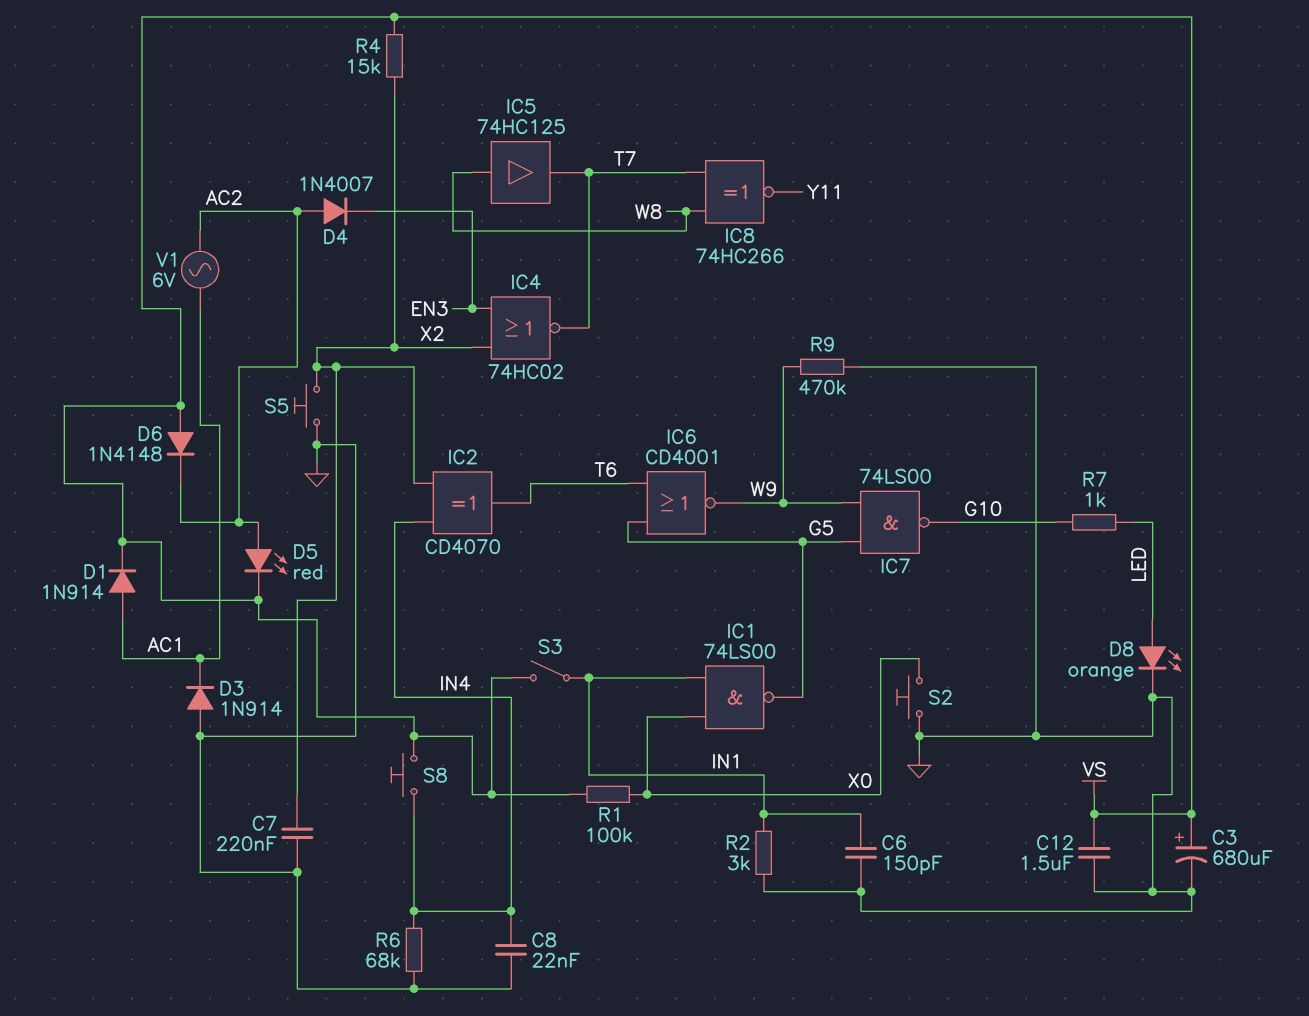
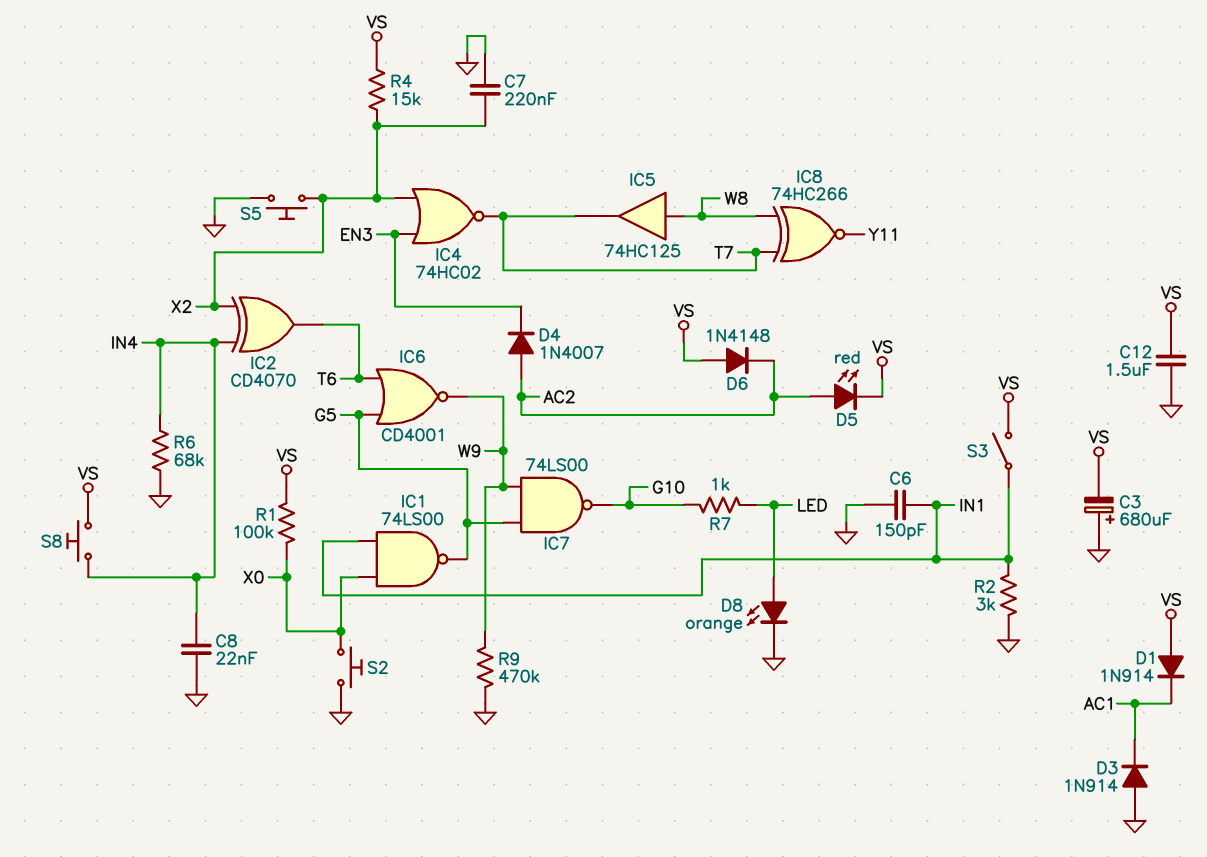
C3: 680uF (plus VS, minus GND) -> 680uF (plus GND, minus VS)
D1: diode 1N914 (A AC1, K VS) -> diode 1N914 (A VS, K AC1)
V1: AC 6V (AC1, AC2) -> none

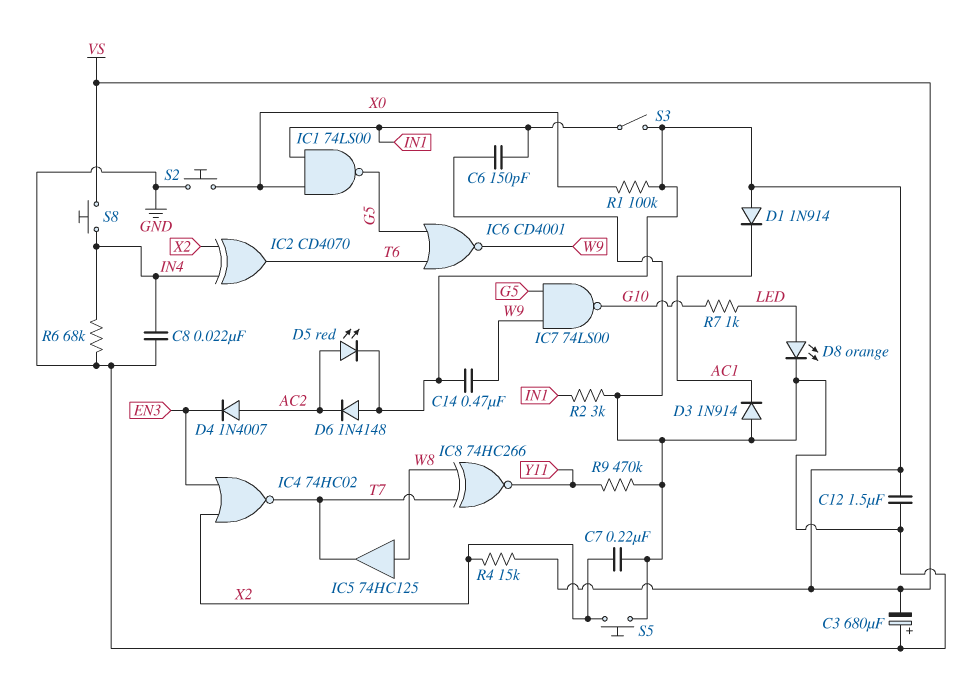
C14: none -> 470nF (VS, W9)
R9: 470k (GND, W9) -> 470k (GND, Y11)

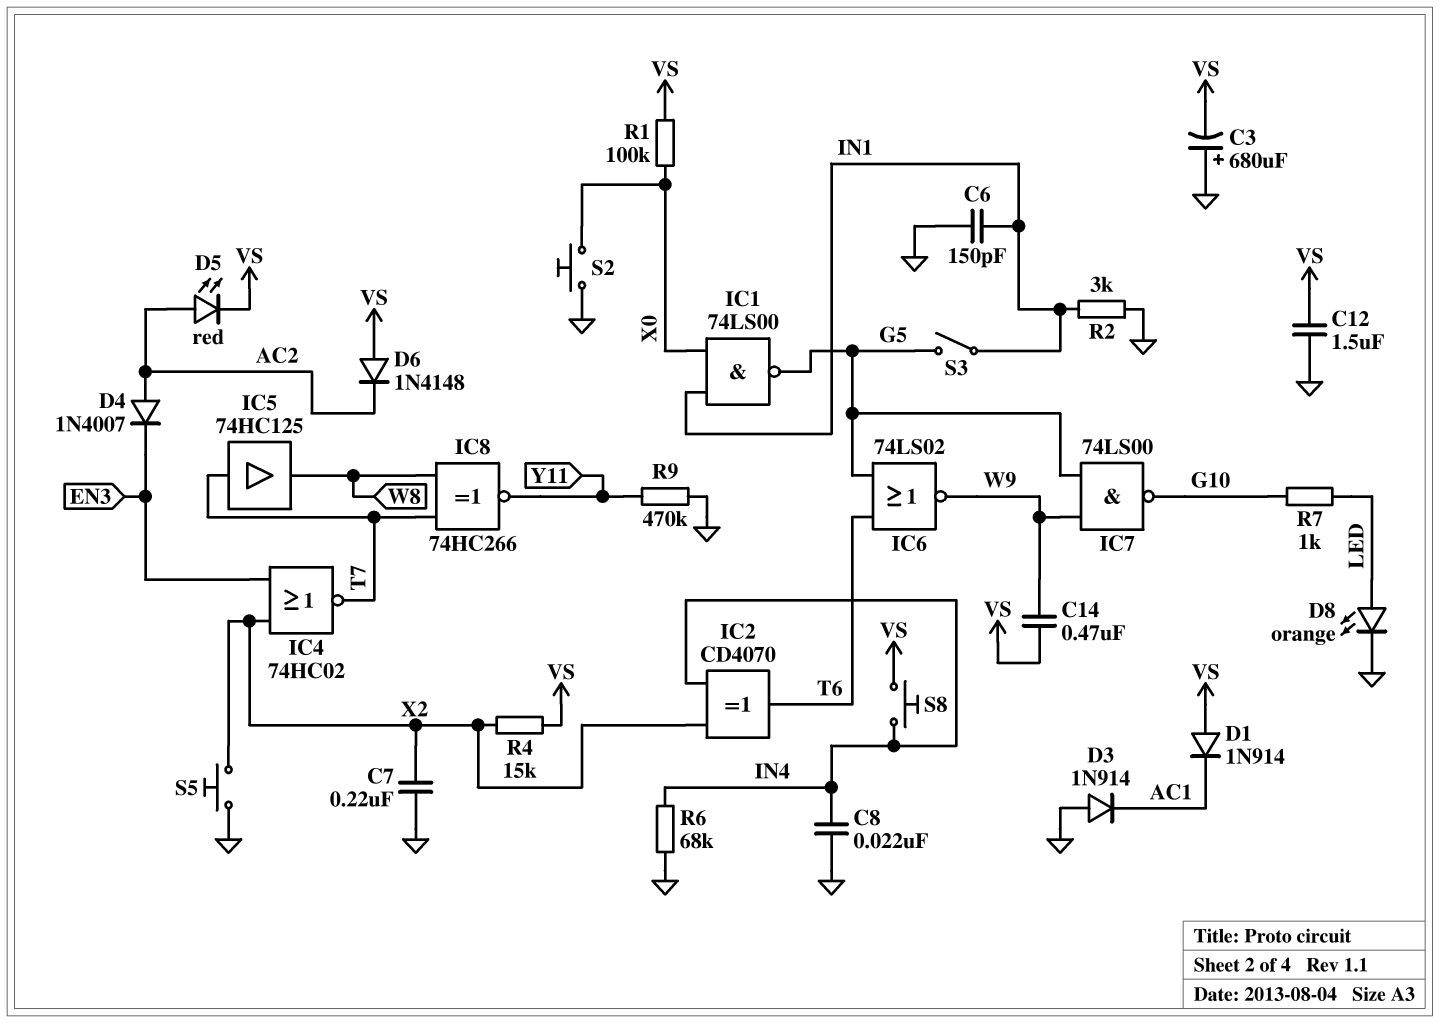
IC5: buffer 74HC125 (in W8, out T7) -> buffer 74HC125 (in T7, out W8)
IC6: NOR CD4001 (in G5, in T6, out W9) -> NOR 74LS02 (in G5, in T6, out W9)
S3: switch (IN1, VS) -> switch (G5, IN1)

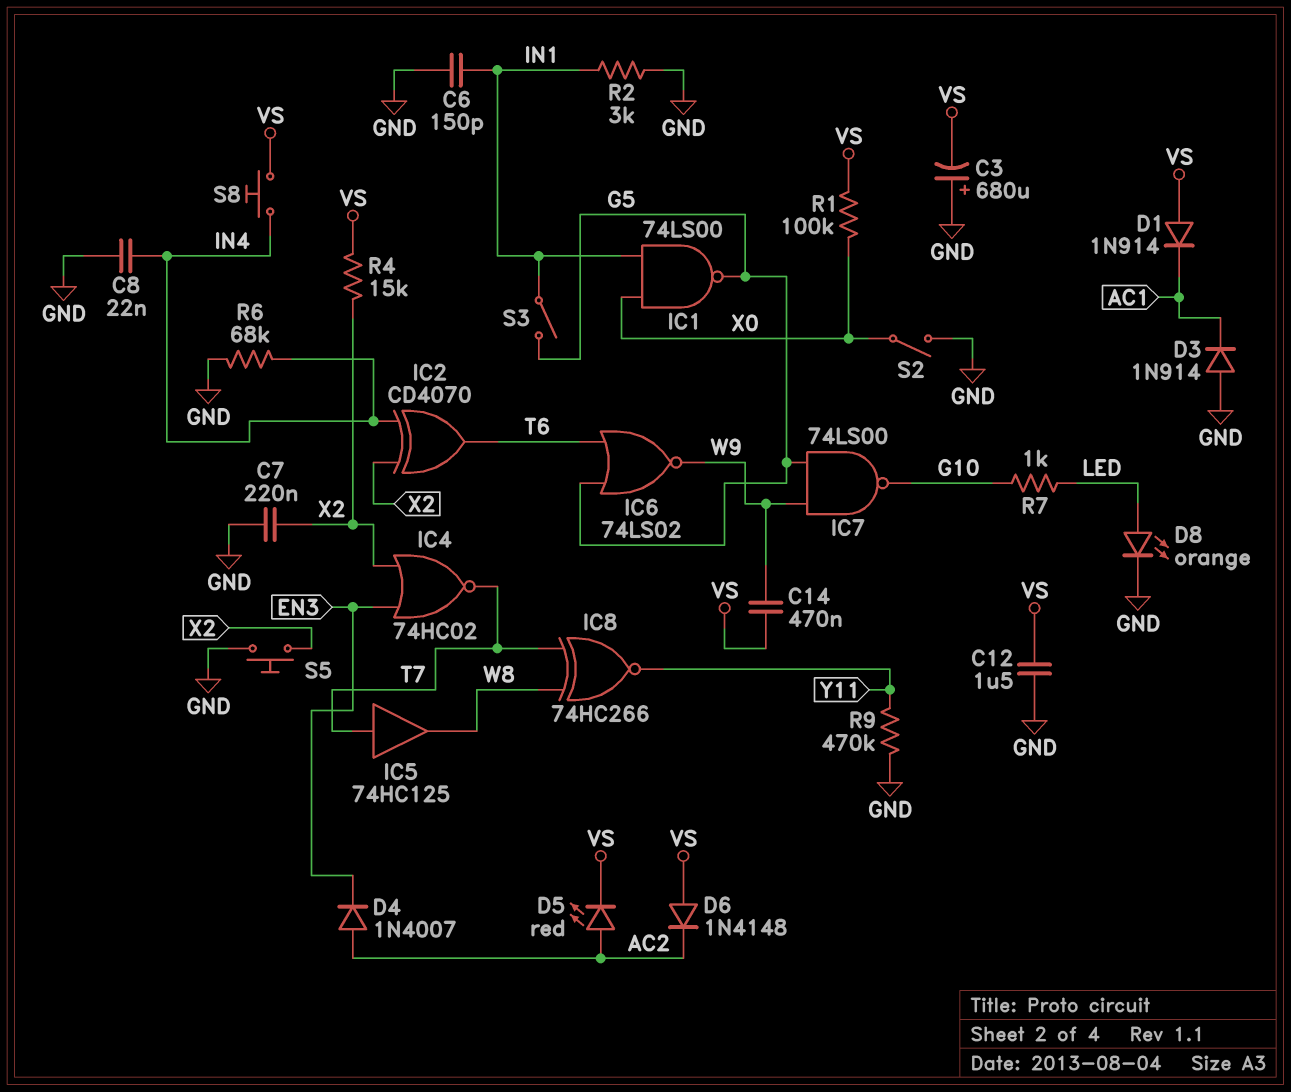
S2: button (GND, X0) -> switch (GND, X0)

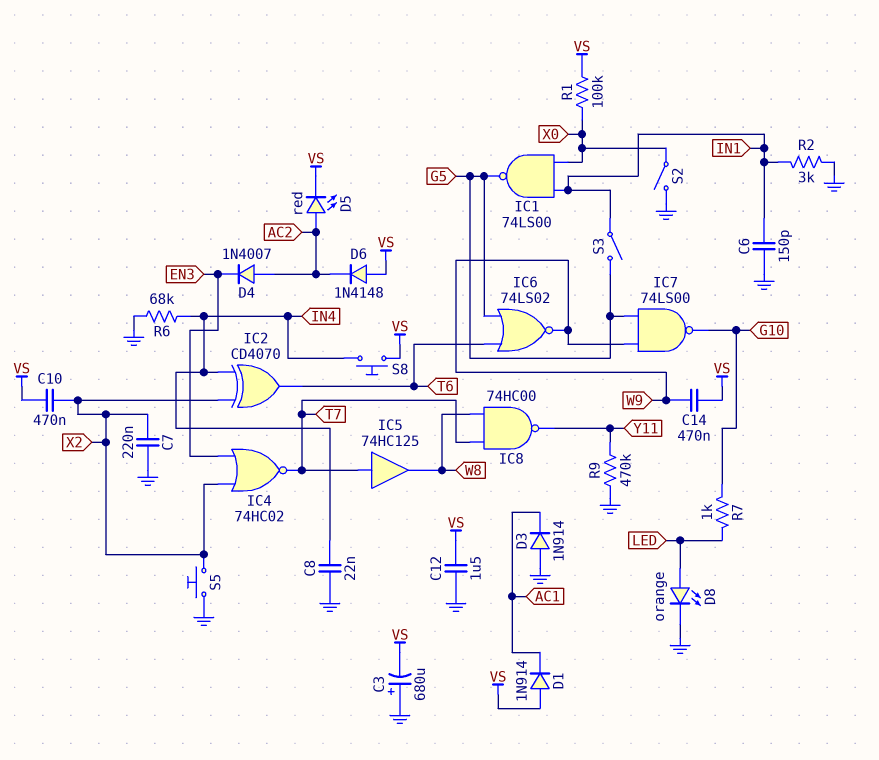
C10: none -> 470nF (VS, X2)
IC8: XNOR 74HC266 (in T7, in W8, out Y11) -> NAND 74HC00 (in T7, in W8, out Y11)
R4: 15k (VS, X2) -> none

